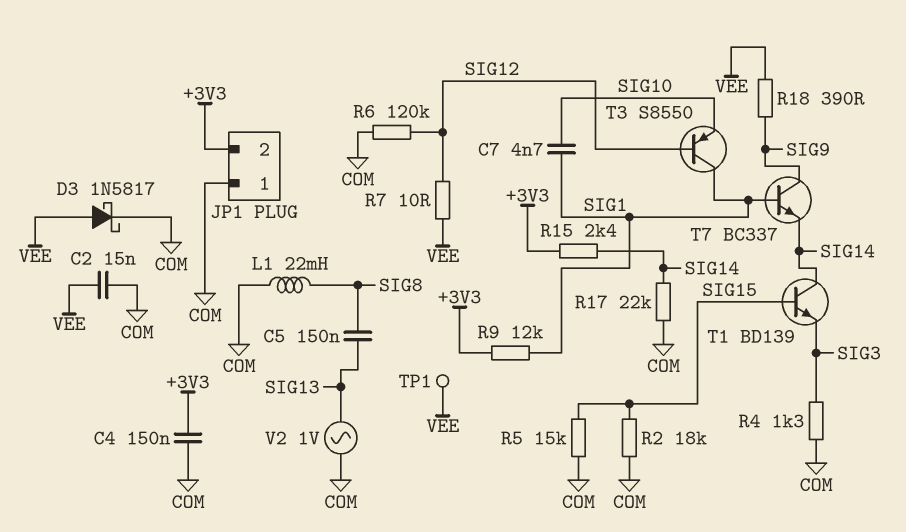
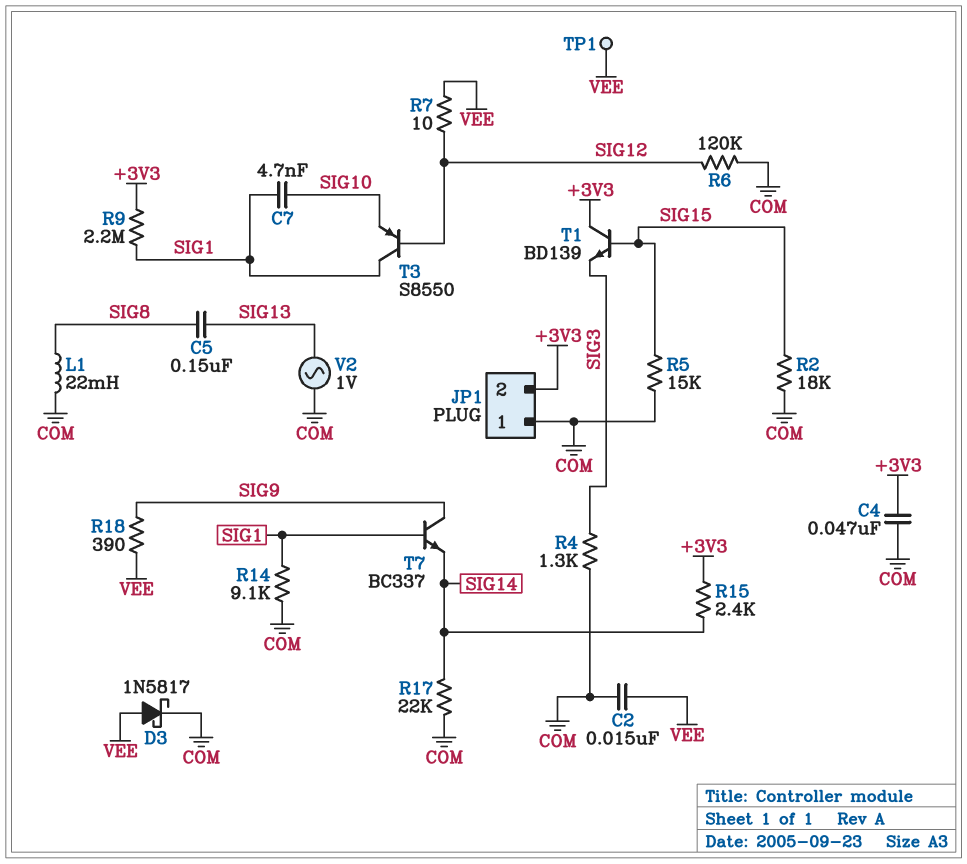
C4: 150nF (+3V3, COM) -> 47nF (+3V3, COM)
R9: 12k (+3V3, SIG1) -> 2.2M (+3V3, SIG1)
R14: none -> 9.1k (COM, SIG1)
T1: NPN BD139 (B SIG15, C SIG14, E SIG3) -> NPN BD139 (B SIG15, C +3V3, E SIG3)

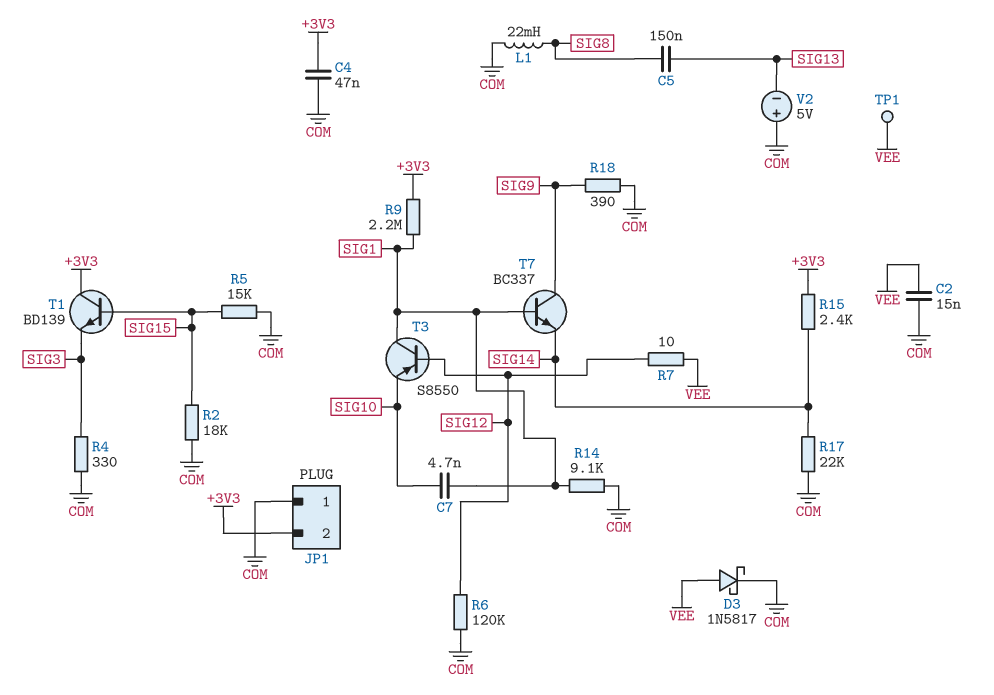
R4: 1.3k (COM, SIG3) -> 330 (COM, SIG3)
R18: 390 (SIG9, VEE) -> 390 (COM, SIG9)
V2: AC 1V (COM, SIG13) -> 5V (plus COM, minus SIG13)

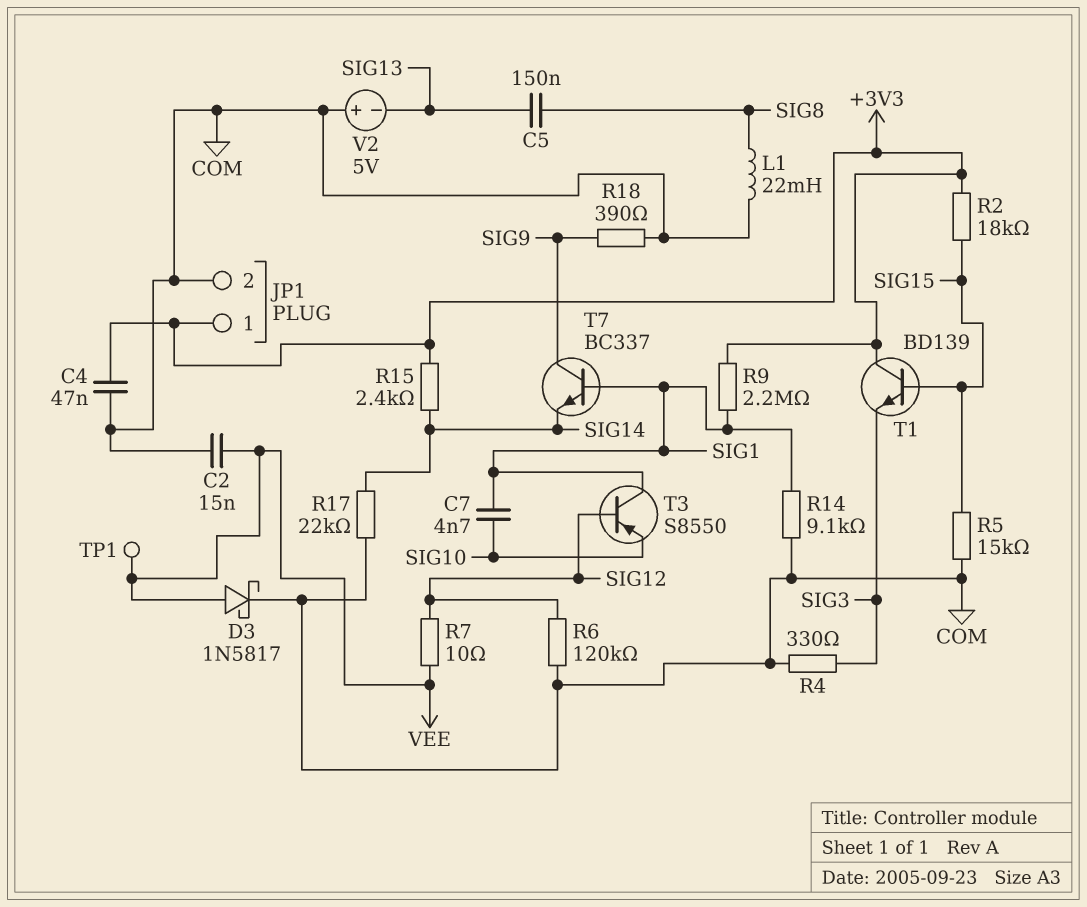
JP1 pin 1: COM -> +3V3
JP1 pin 2: +3V3 -> COM
R2: 18k (COM, SIG15) -> 18k (+3V3, SIG15)

